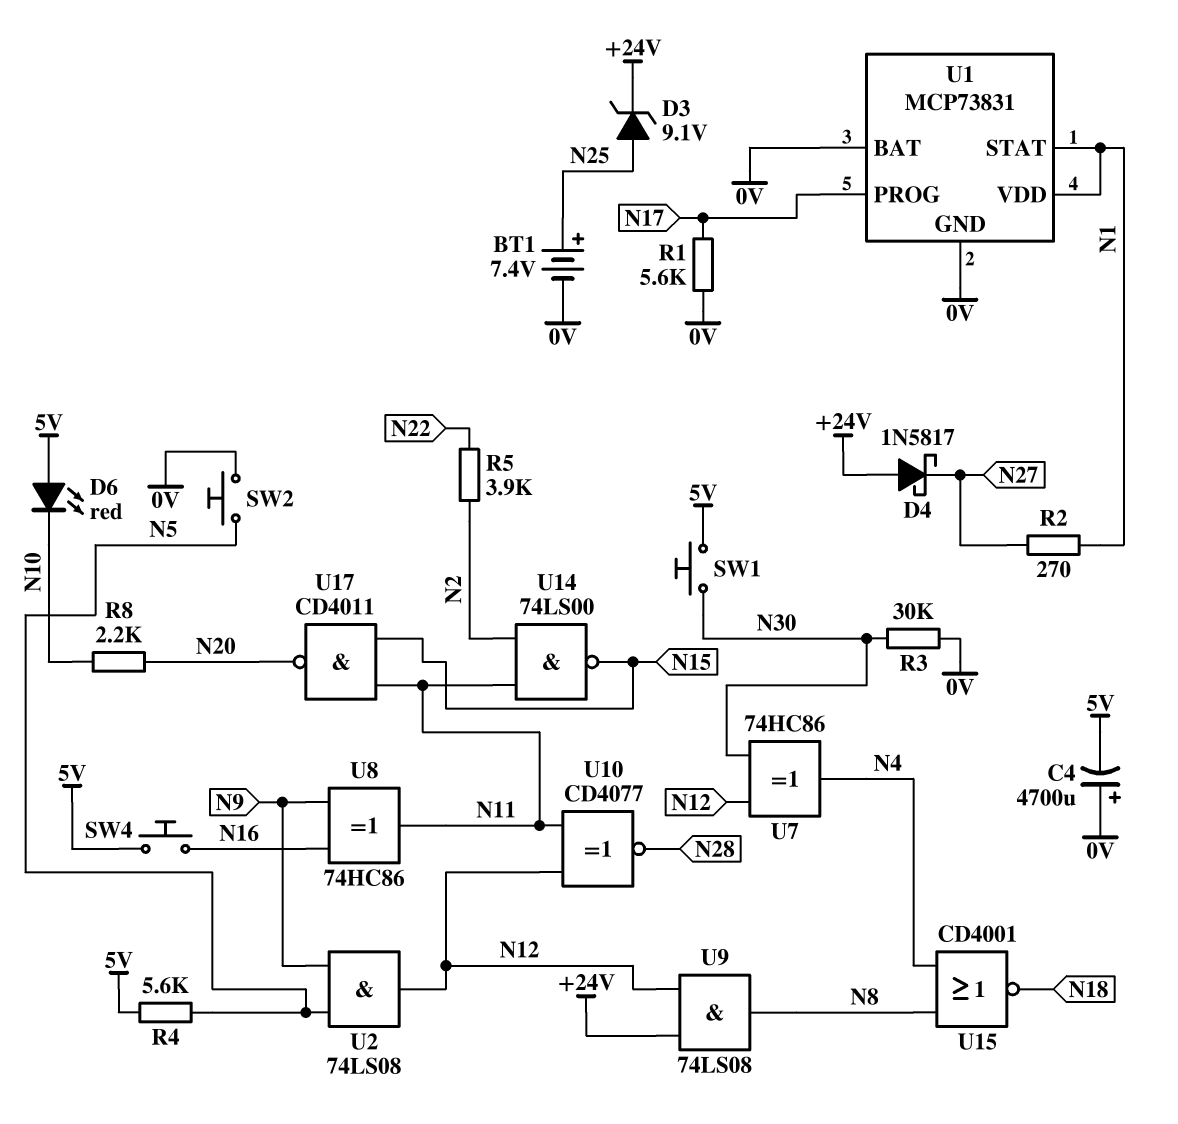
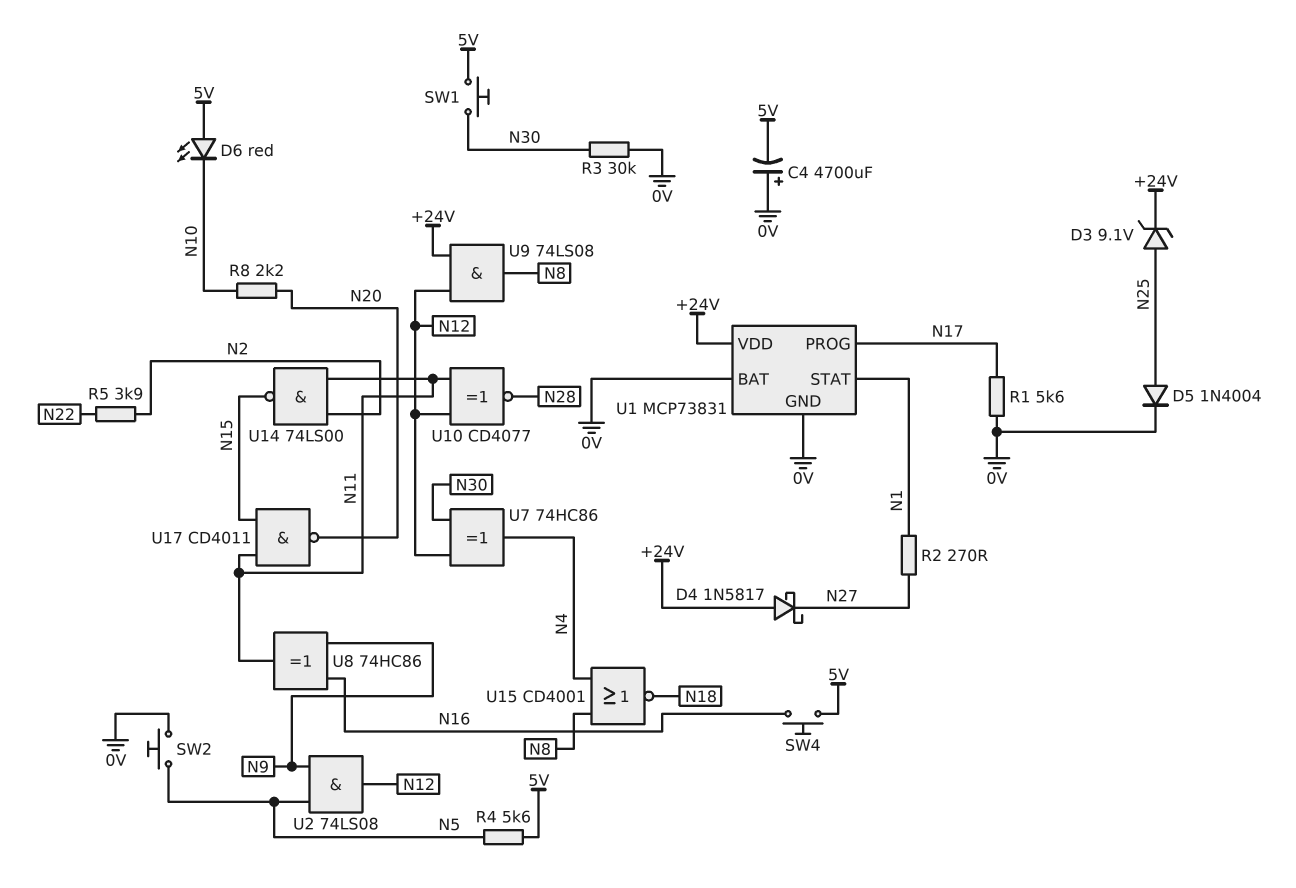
BT1: 7.4V (plus N25, minus 0V) -> none
D5: none -> diode 1N4004 (A N25, K 0V)
U1 pin VDD: N1 -> +24V

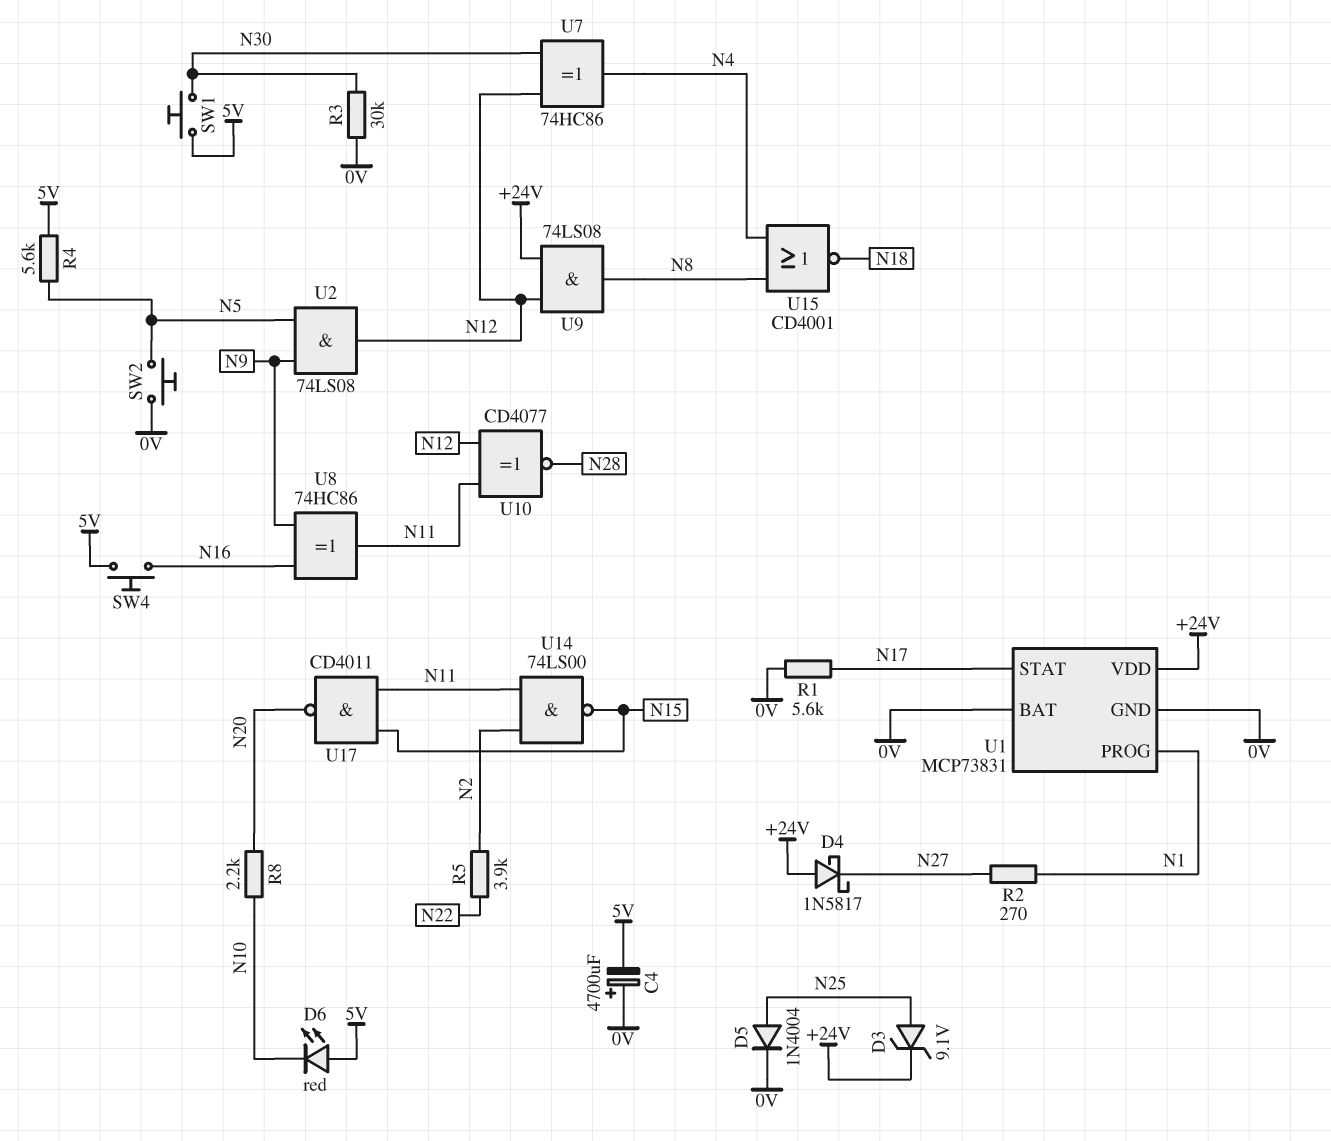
U1 pin PROG: N17 -> N1
U1 pin STAT: N1 -> N17

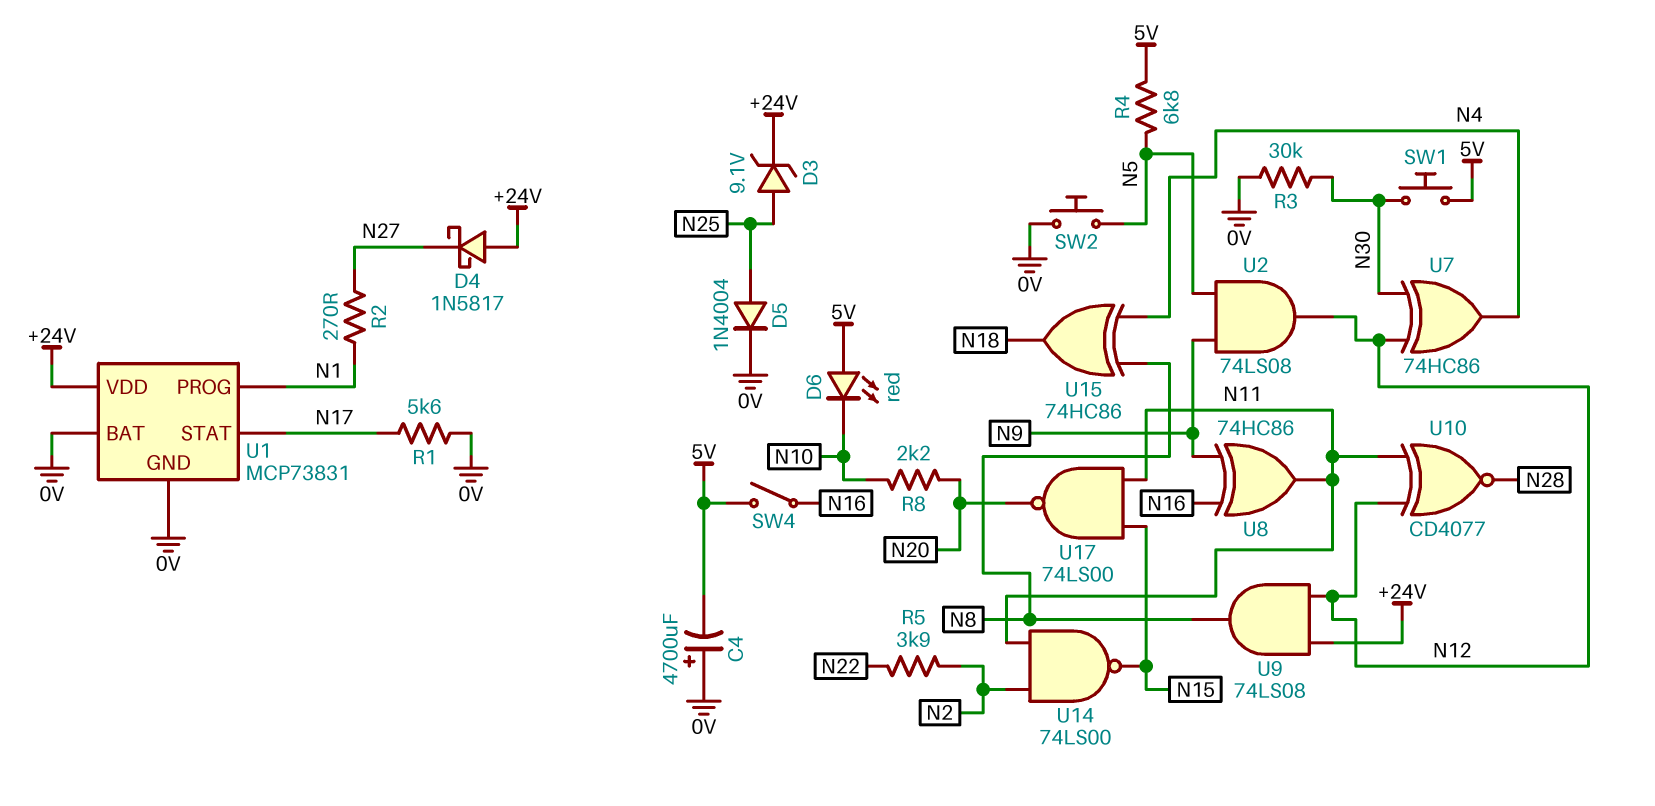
R4: 5.6k (5V, N5) -> 6.8k (5V, N5)
SW4: button (5V, N16) -> switch (5V, N16)
U15: NOR CD4001 (in N4, in N8, out N18) -> XOR 74HC86 (in N4, in N8, out N18)
U17: NAND CD4011 (in N11, in N15, out N20) -> NAND 74LS00 (in N11, in N15, out N20)

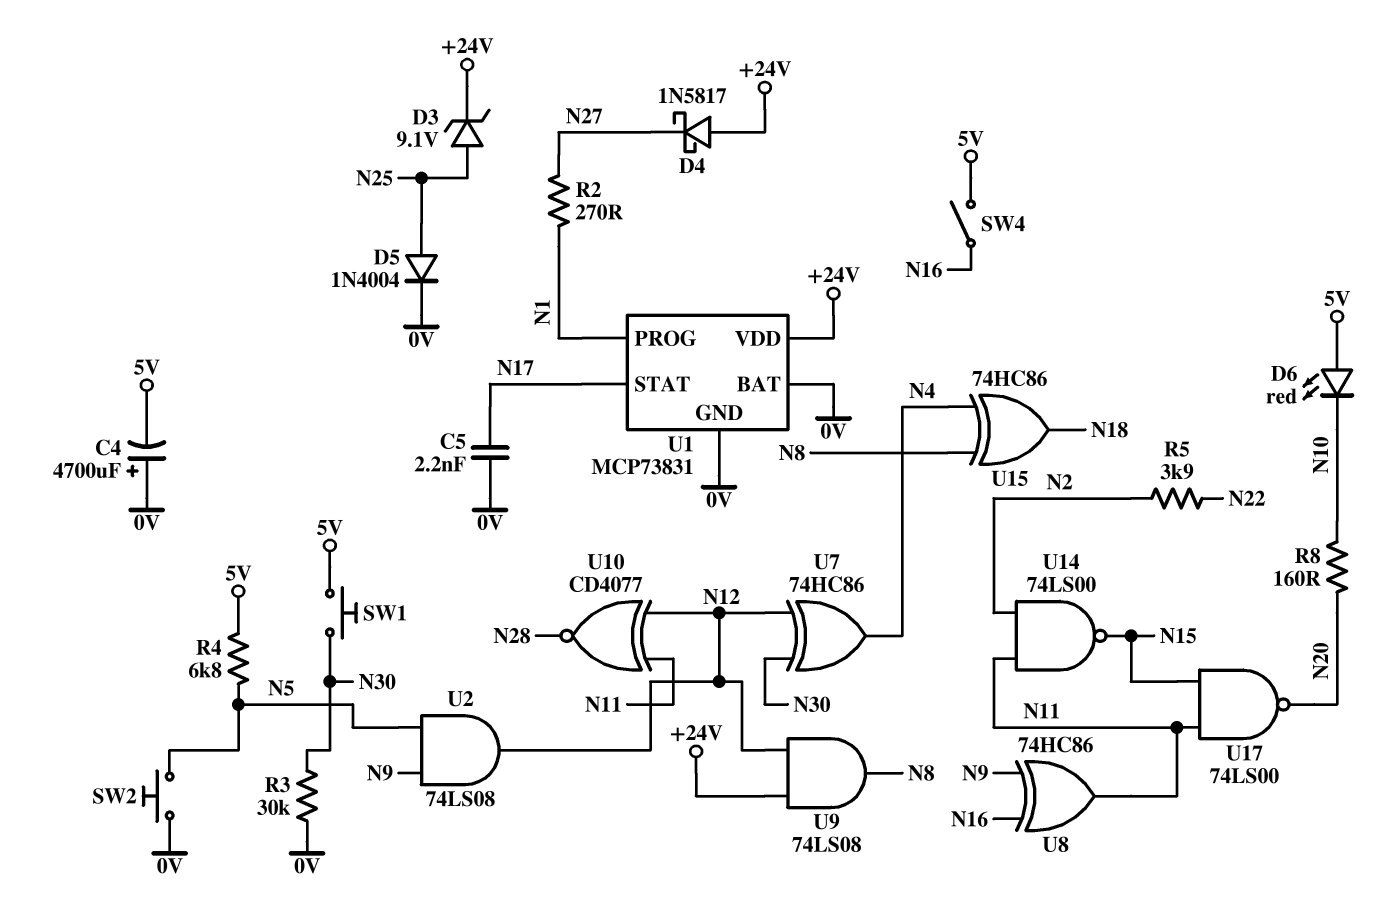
C5: none -> 2.2nF (0V, N17)
R1: 5.6k (0V, N17) -> none
R8: 2.2k (N10, N20) -> 160 (N10, N20)

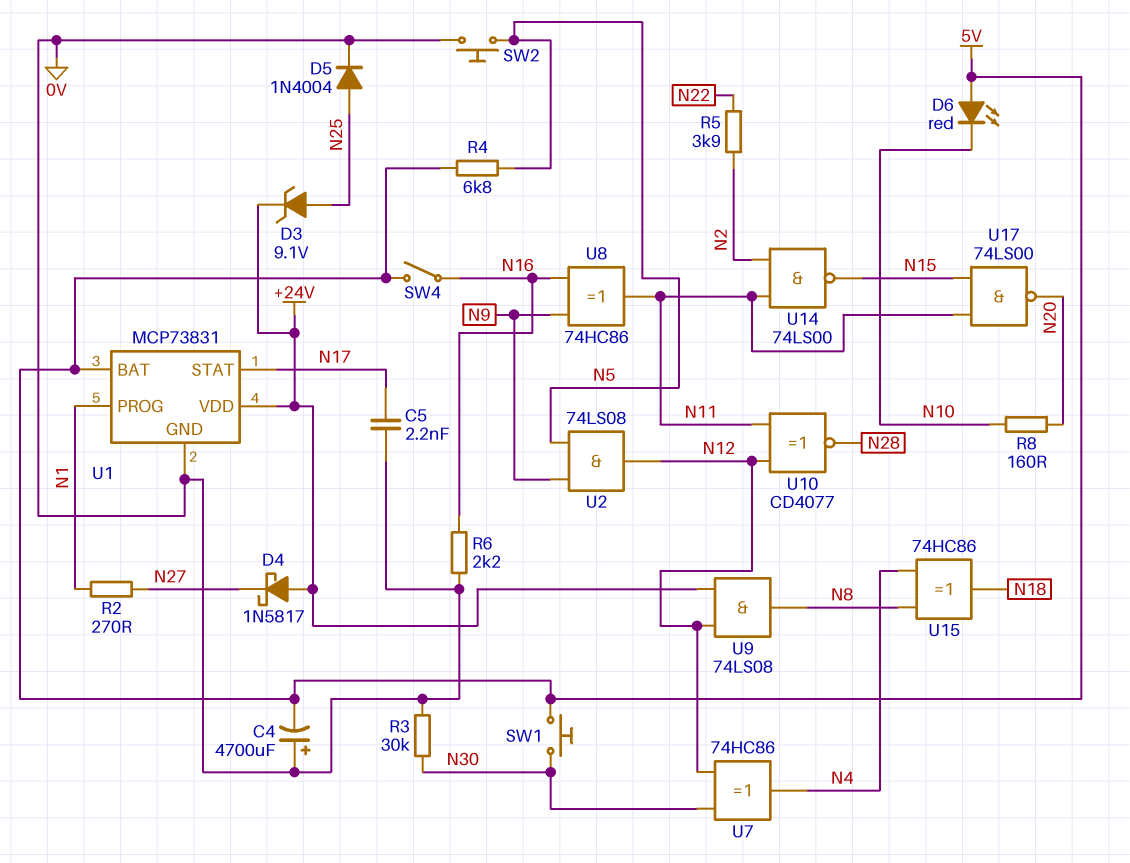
R6: none -> 2.2k (0V, N16)
U1 pin BAT: 0V -> 5V

